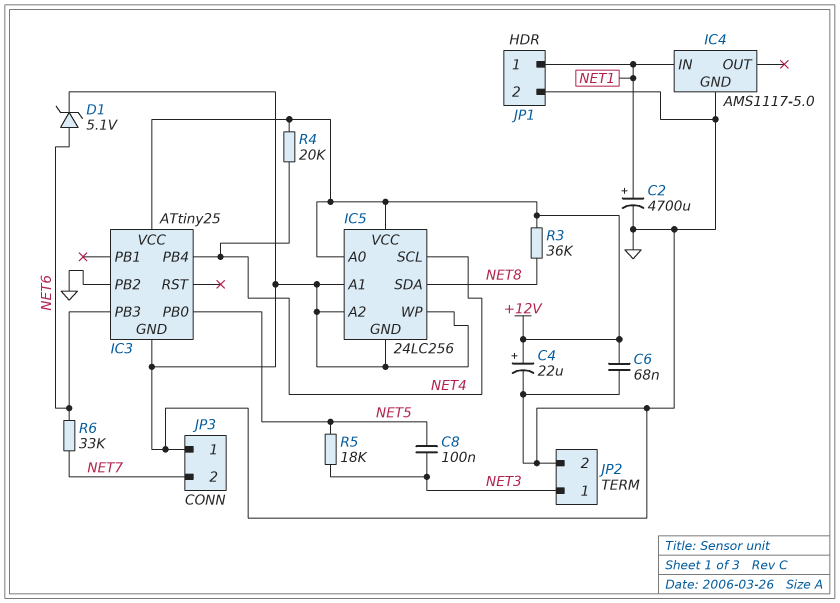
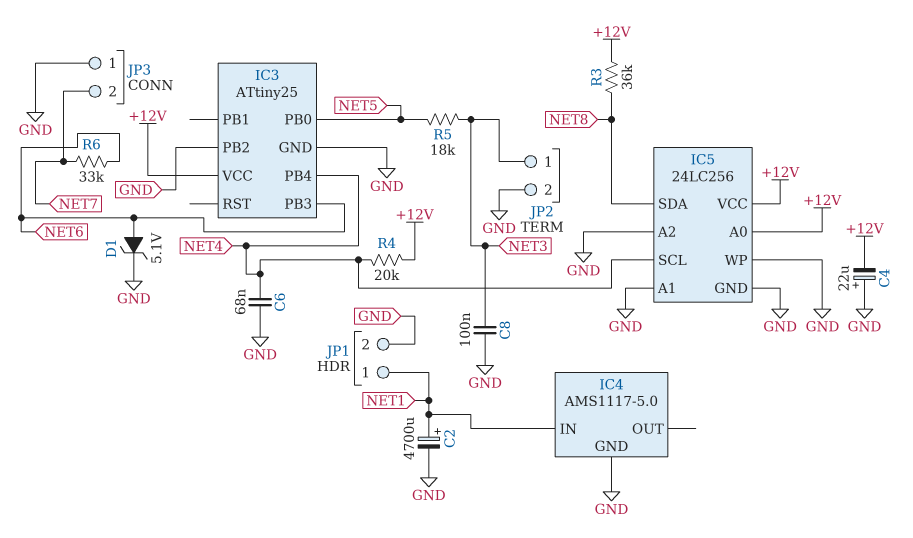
C4: 22uF (plus +12V, minus GND) -> 22uF (plus GND, minus +12V)
C6: 68nF (+12V, GND) -> 68nF (GND, NET4)
C8: 100nF (NET3, NET5) -> 100nF (GND, NET3)

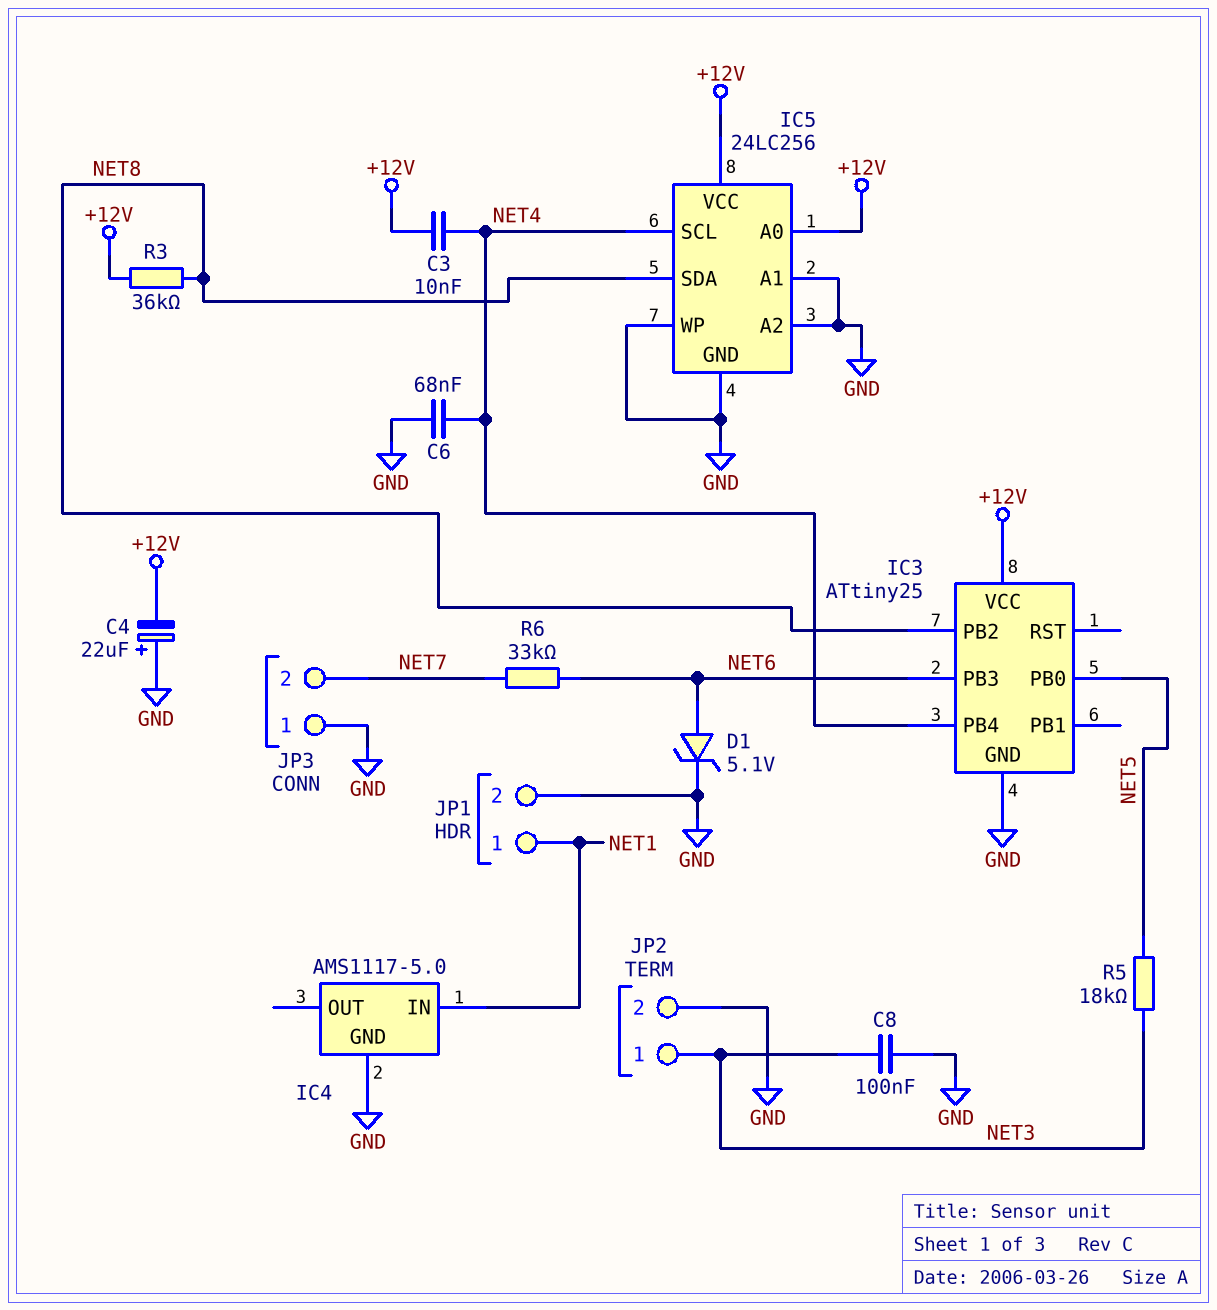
C2: 4700uF (plus NET1, minus GND) -> none
C3: none -> 10nF (+12V, NET4)
IC3 pin PB2: GND -> NET8
R4: 20k (+12V, NET4) -> none

